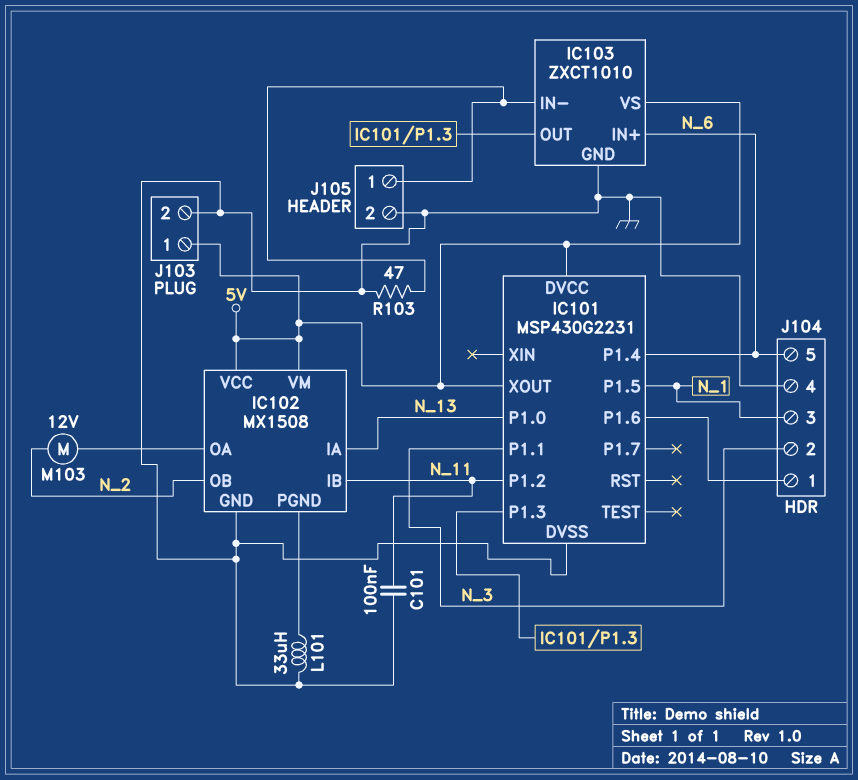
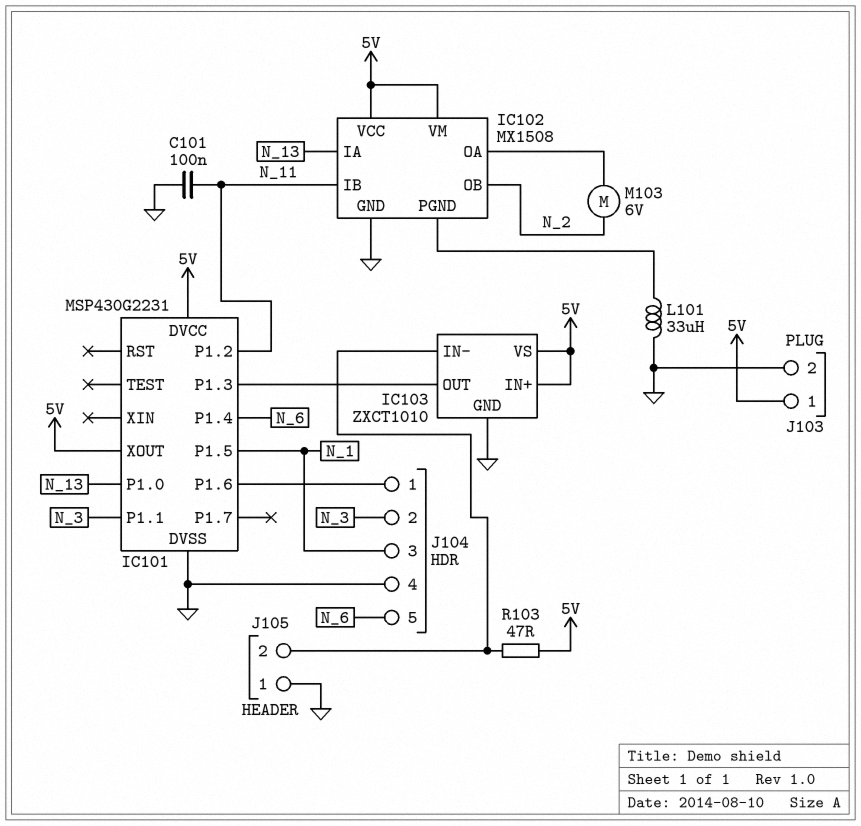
IC103 pin IN+: N_6 -> 5V
J105 pin 1: IC103/IN- -> GND
J105 pin 2: GND -> IC103/IN-
M103: motor 12V (IC102/OA, N_2) -> motor 6V (IC102/OA, N_2)
R103: 47 (GND, IC103/IN-) -> 47 (5V, IC103/IN-)

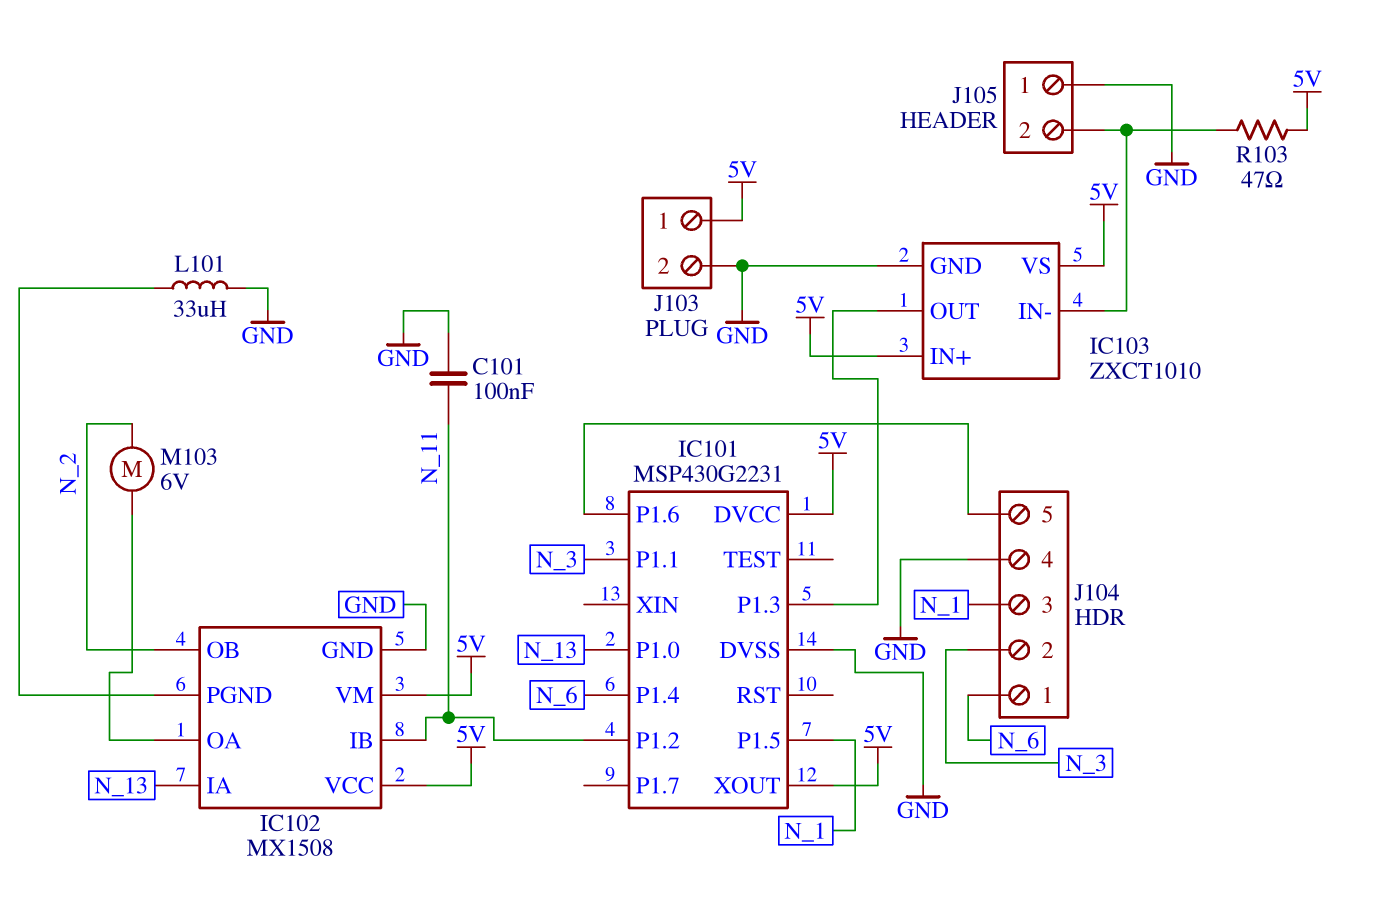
J104 pin 1: IC101/P1.6 -> N_6
J104 pin 5: N_6 -> IC101/P1.6

